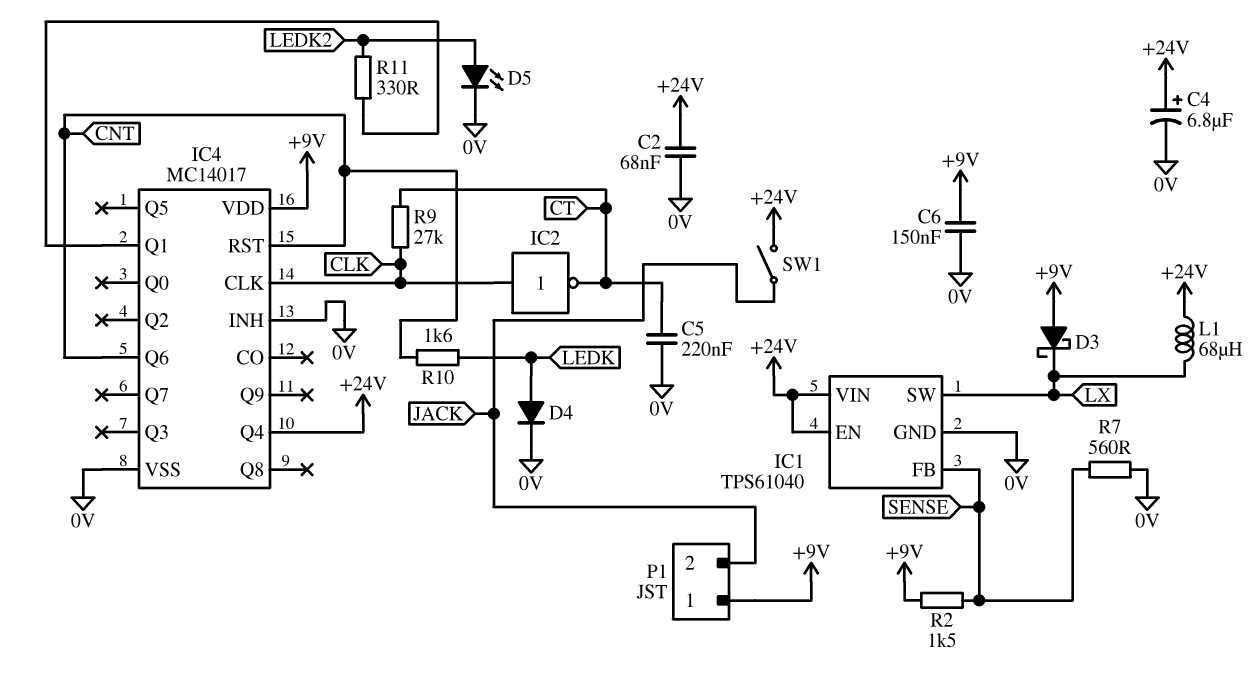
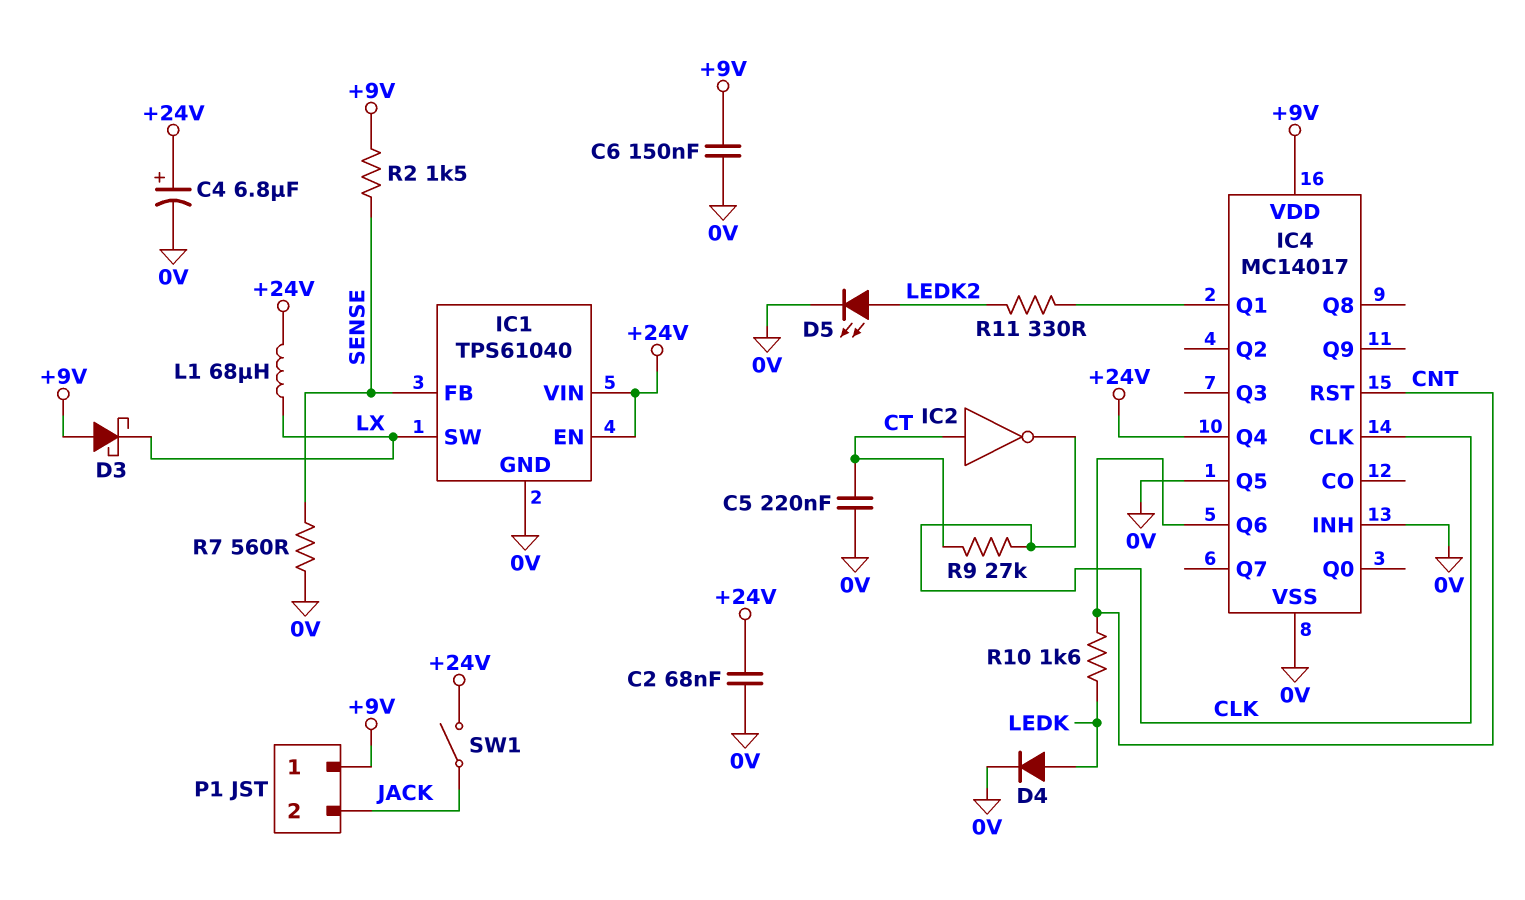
IC2: NOT (in CLK, out CT) -> NOT (in CT, out CLK)
IC4 pin Q5: none -> 0V

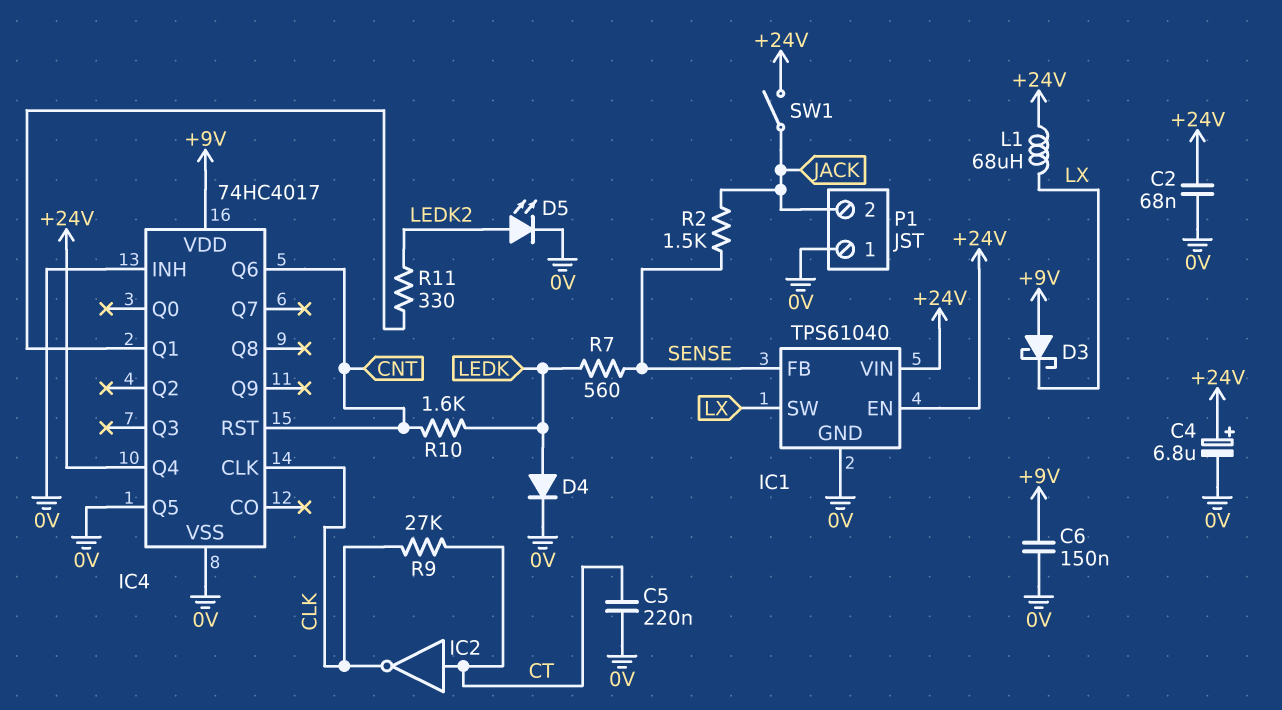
IC4: MC14017 -> 74HC4017
P1 pin 1: +9V -> 0V
R2: 1.5k (+9V, SENSE) -> 1.5k (JACK, SENSE)
R7: 560 (0V, SENSE) -> 560 (LEDK, SENSE)

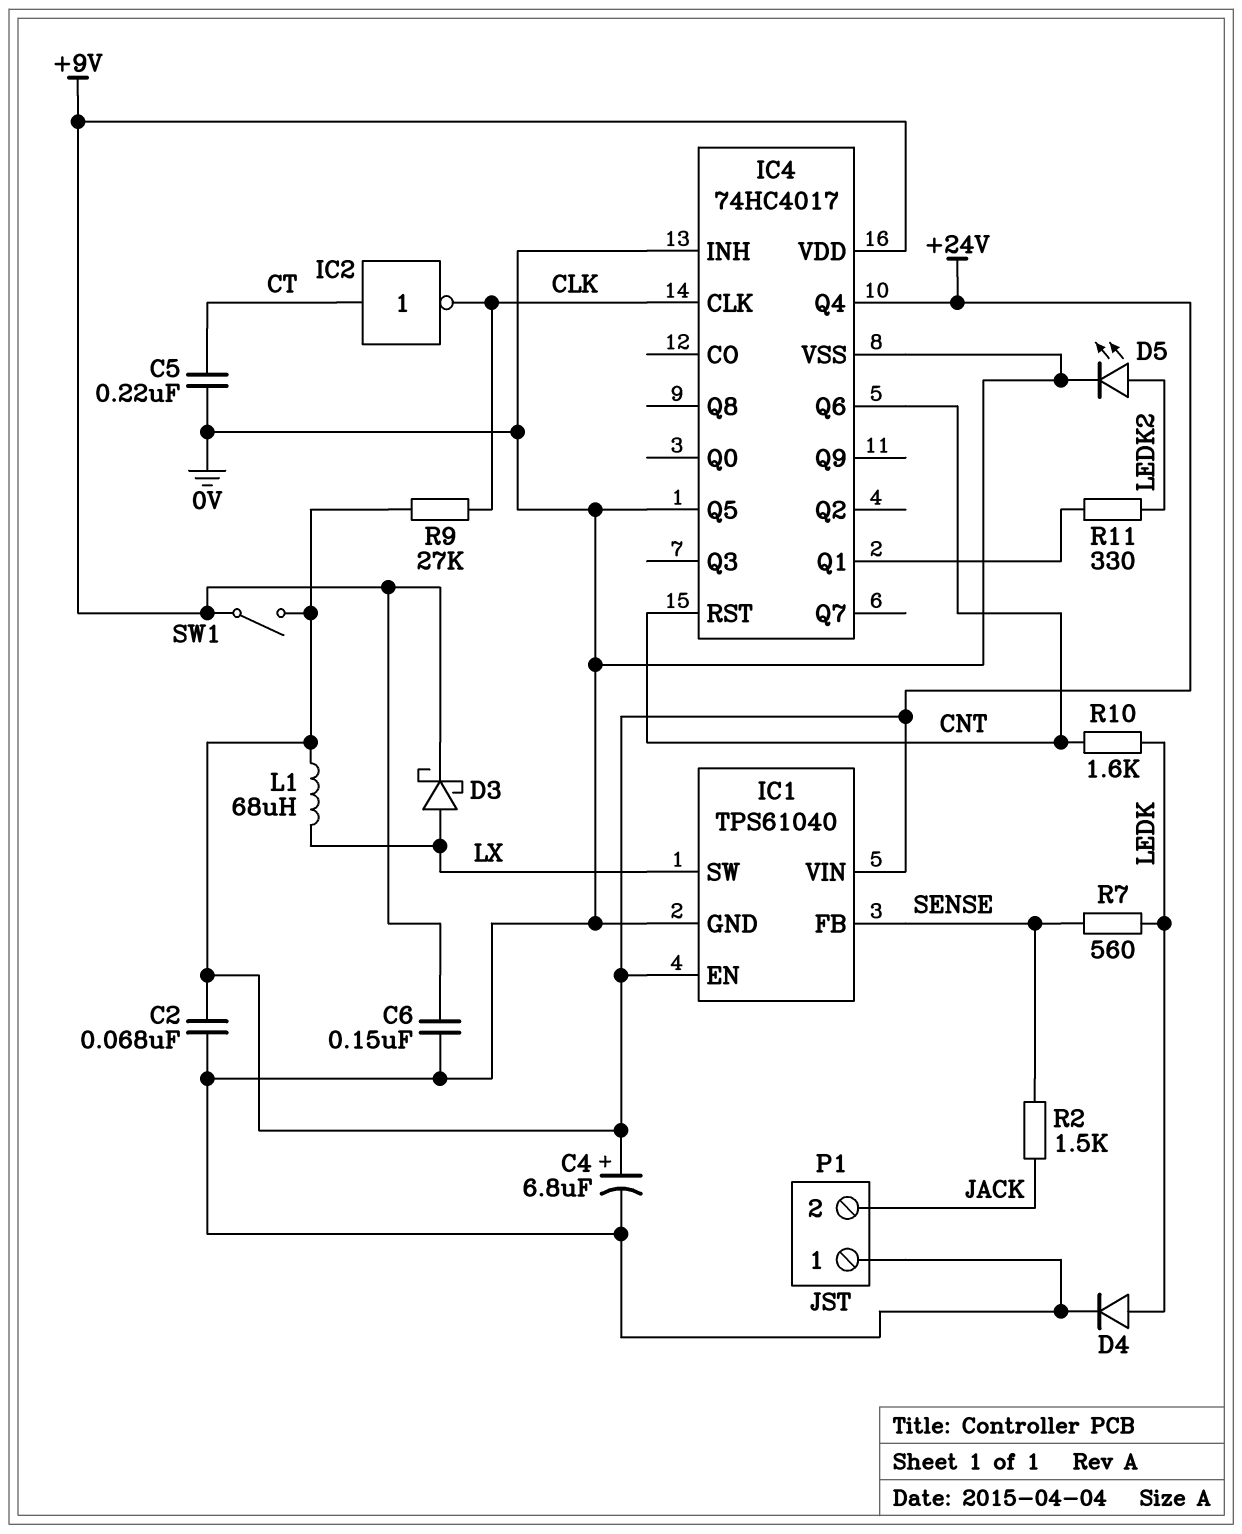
D3: schottky (A +9V, K LX) -> schottky (A LX, K +9V)
R9: 27k (CLK, CT) -> 27k (+24V, CLK)
SW1: switch (+24V, JACK) -> switch (+9V, +24V)

